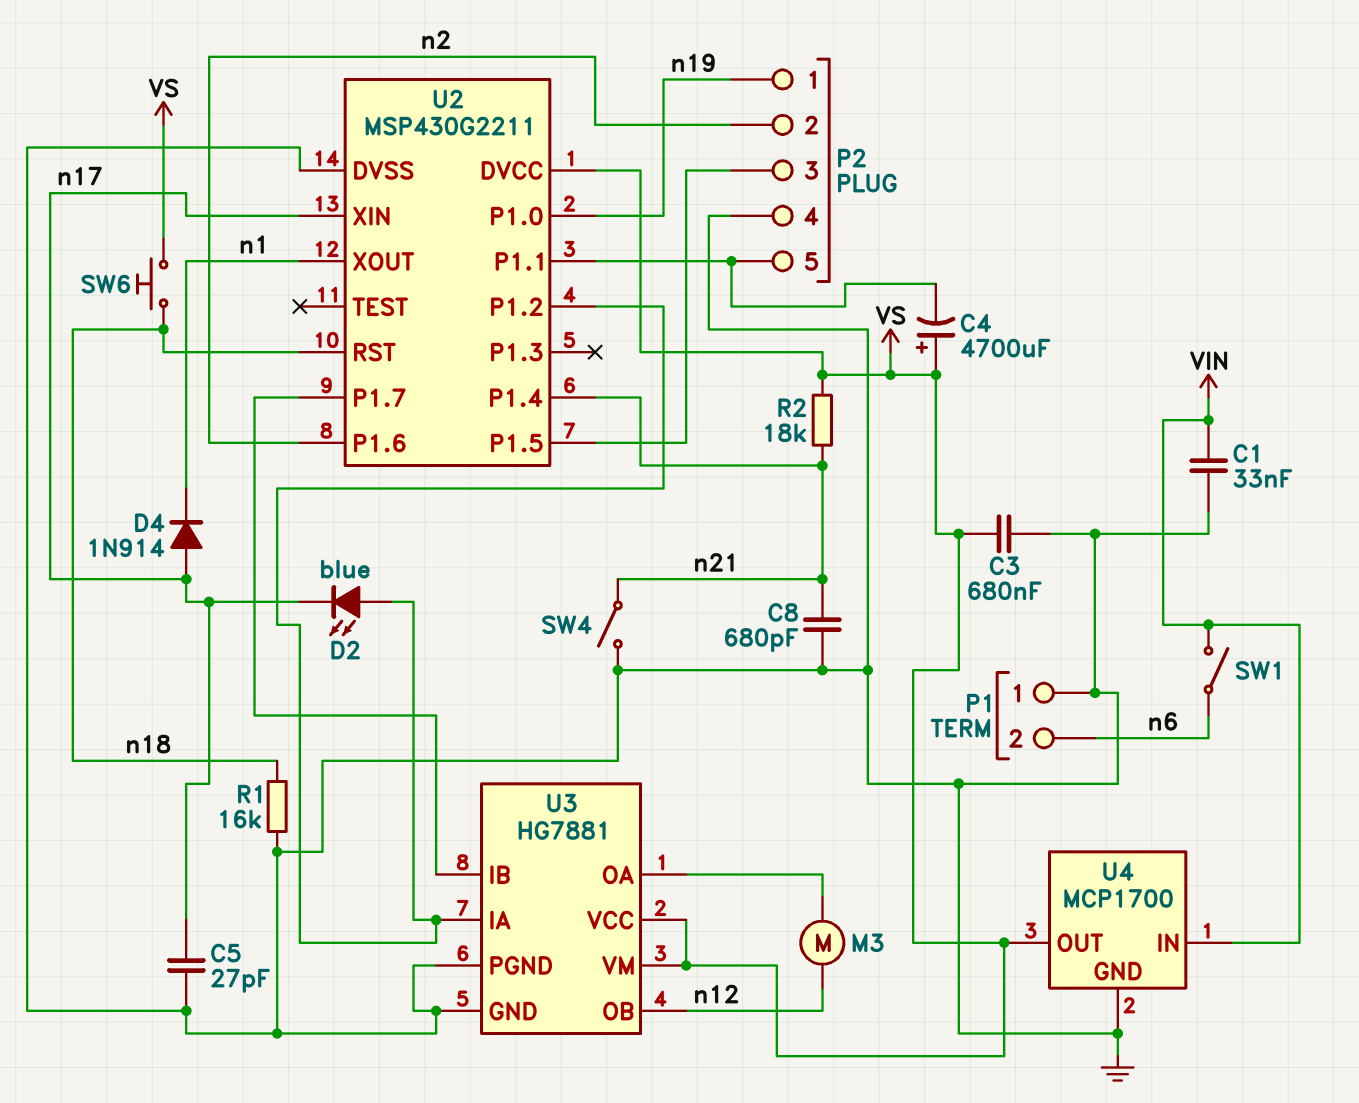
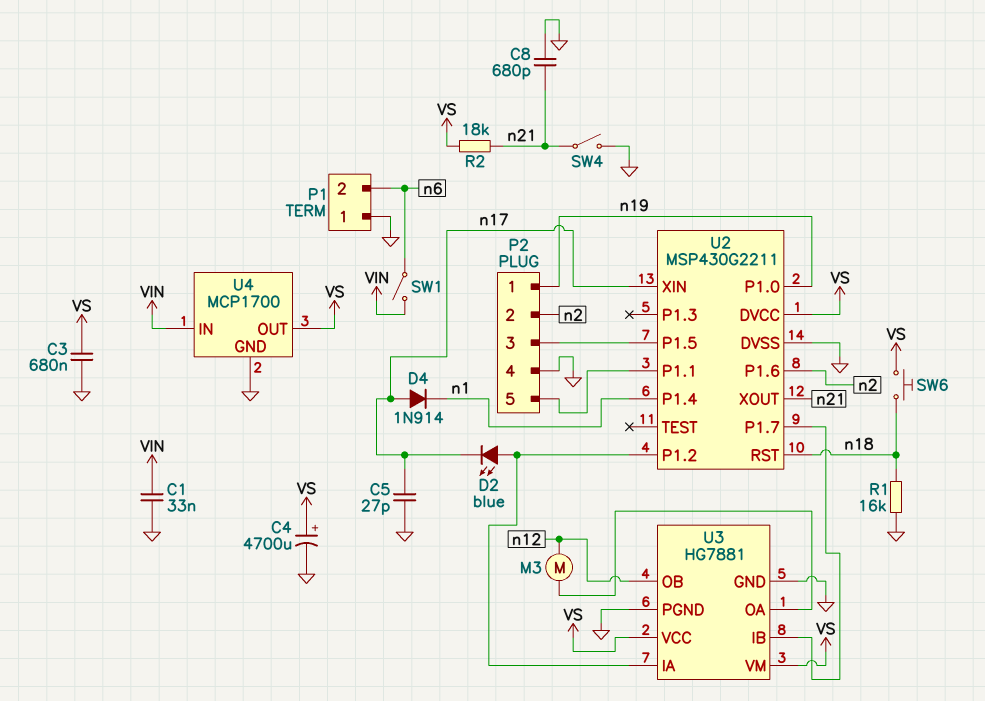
C4: 4700uF (plus VS, minus P2/5) -> 4700uF (plus VS, minus GND)
U2 pin P1.4: n21 -> n1
U2 pin XOUT: n1 -> n21

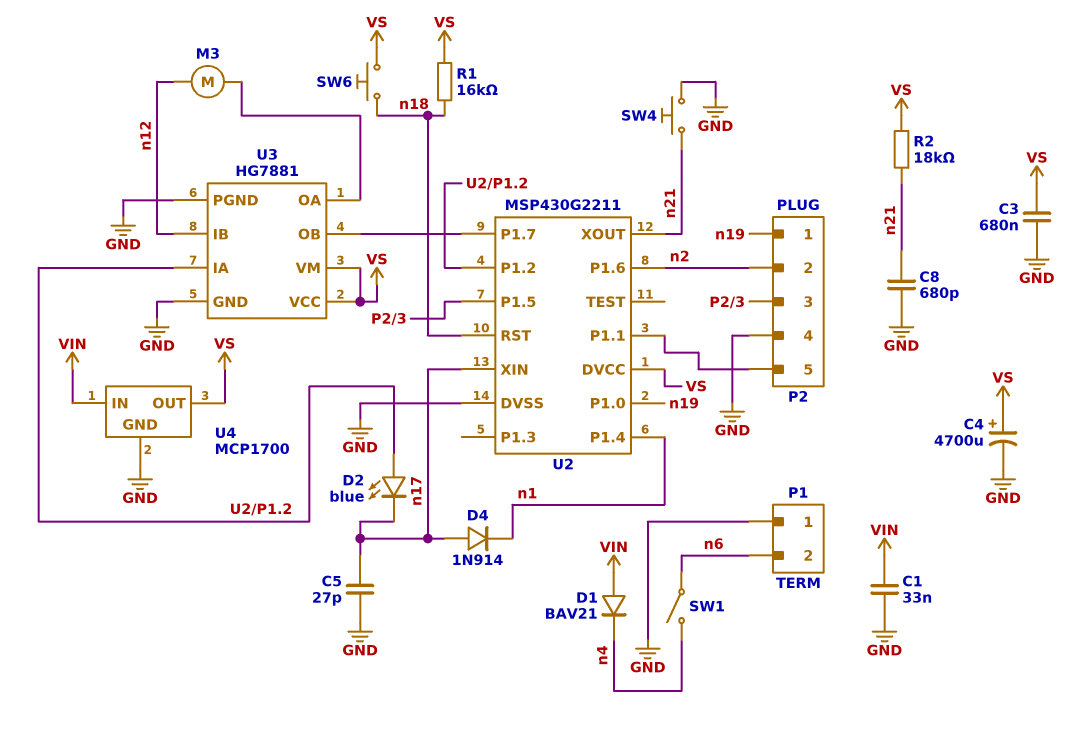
D1: none -> diode BAV21 (A VIN, K n4)
R1: 16k (GND, n18) -> 16k (VS, n18)
SW1: switch (VIN, n6) -> switch (n4, n6)
SW4: switch (GND, n21) -> button (GND, n21)
U3 pin IB: U2/P1.7 -> n12
U3 pin OB: n12 -> U2/P1.7

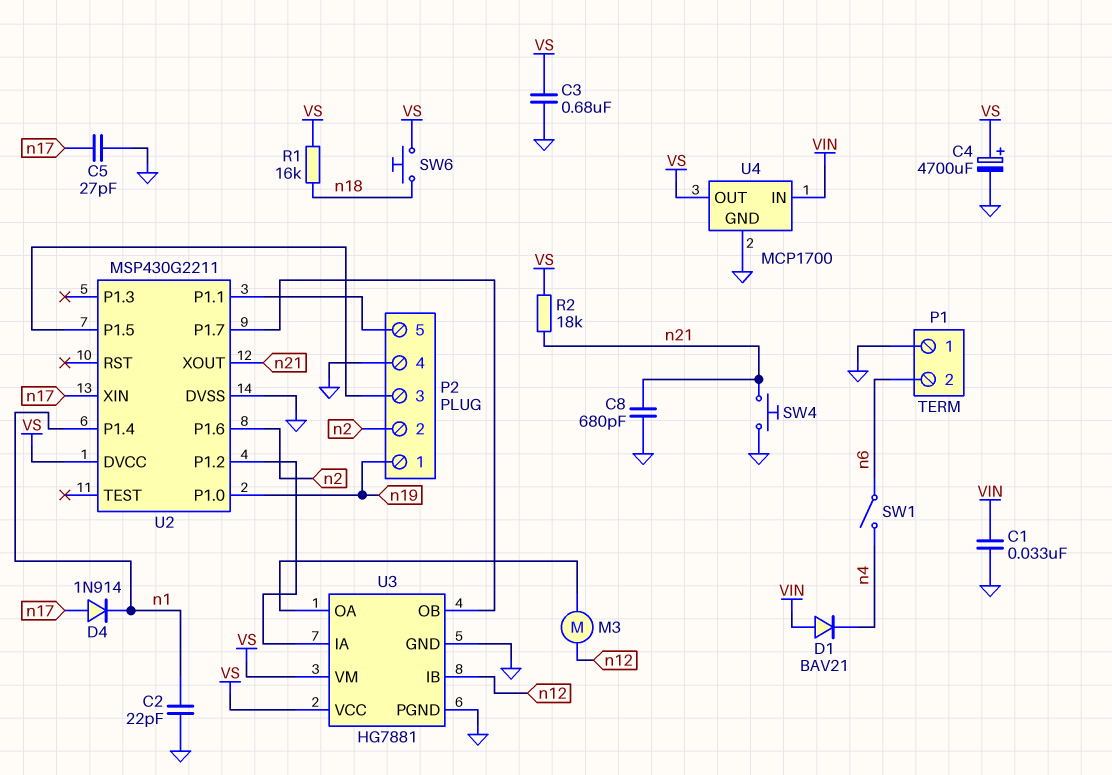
C2: none -> 22pF (GND, n1)
D2: LED blue (A U2/P1.2, K n17) -> none
U2 pin RST: n18 -> none

